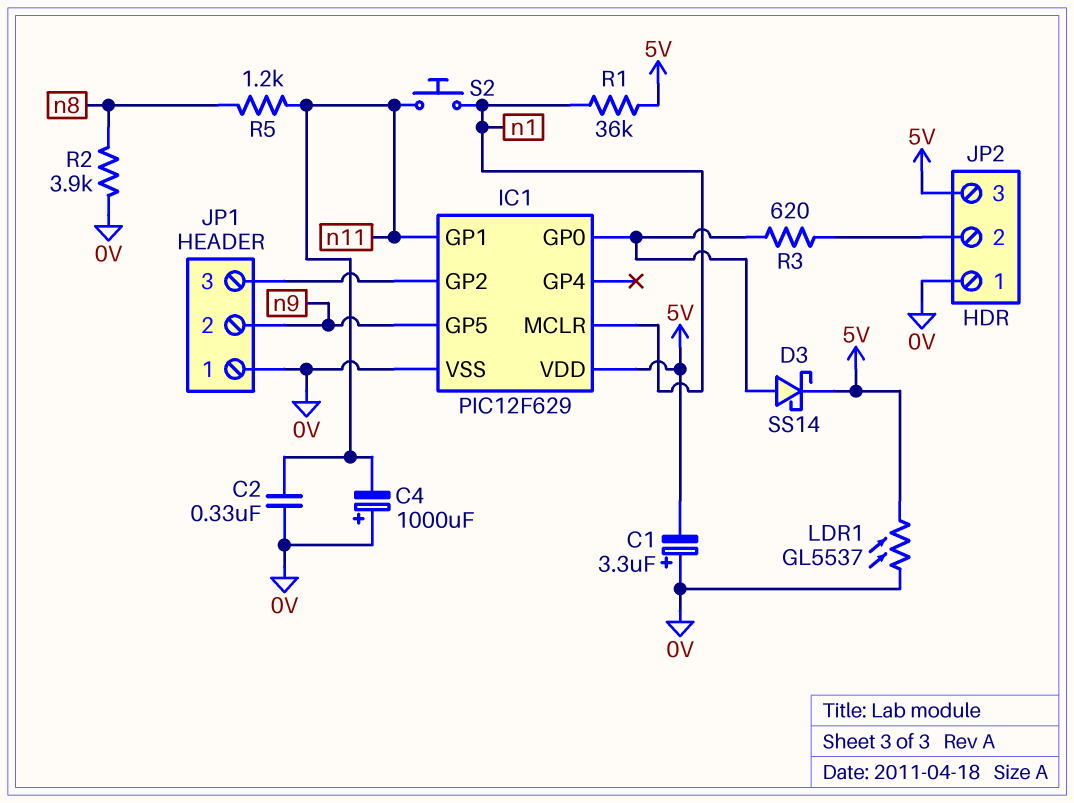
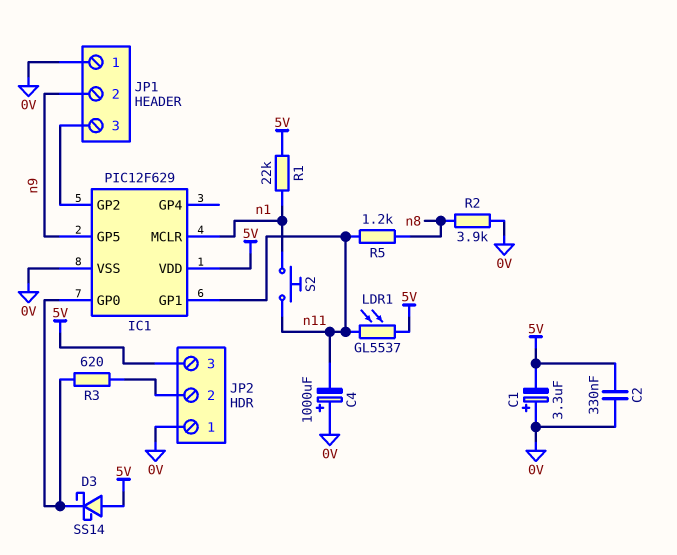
C2: 330nF (0V, n11) -> 330nF (0V, 5V)
D3: schottky SS14 (A IC1/GP0, K 5V) -> schottky SS14 (A 5V, K IC1/GP0)
LDR1: GL5537 (0V, 5V) -> GL5537 (5V, n11)
R1: 36k (5V, n1) -> 22k (5V, n1)

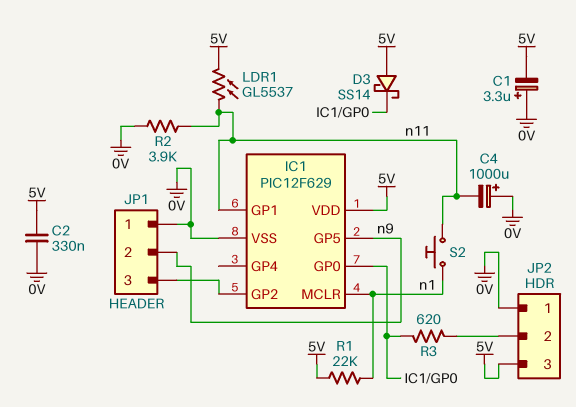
R2: 3.9k (0V, n8) -> 3.9k (0V, n11)
R5: 1.2k (n8, n11) -> none

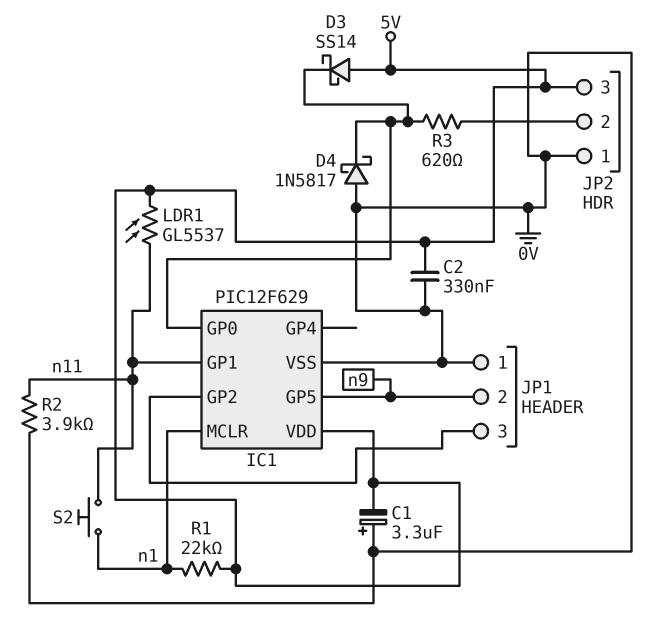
C4: 1000uF (plus 0V, minus n11) -> none
D4: none -> schottky 1N5817 (A 0V, K IC1/GP0)

